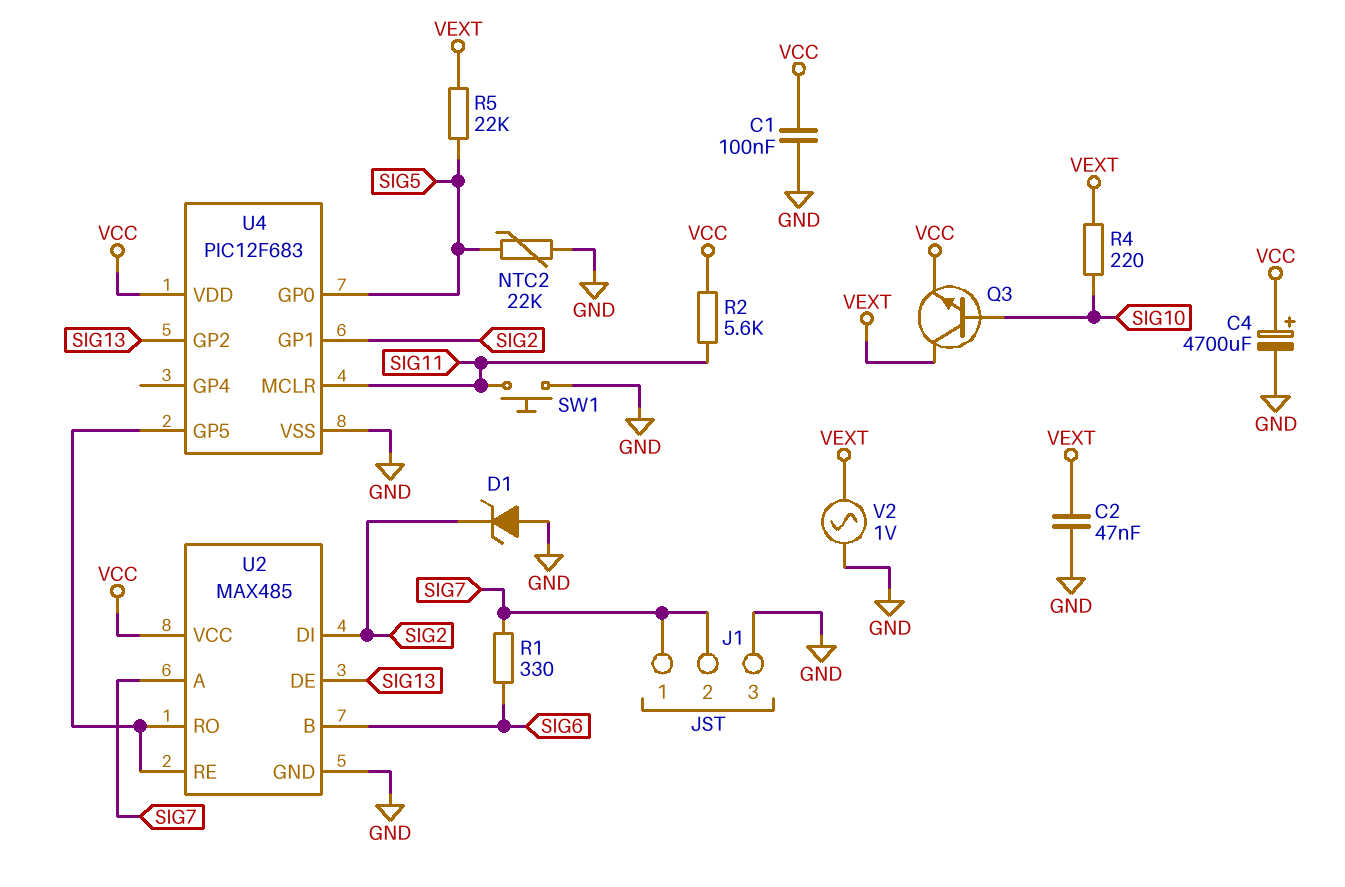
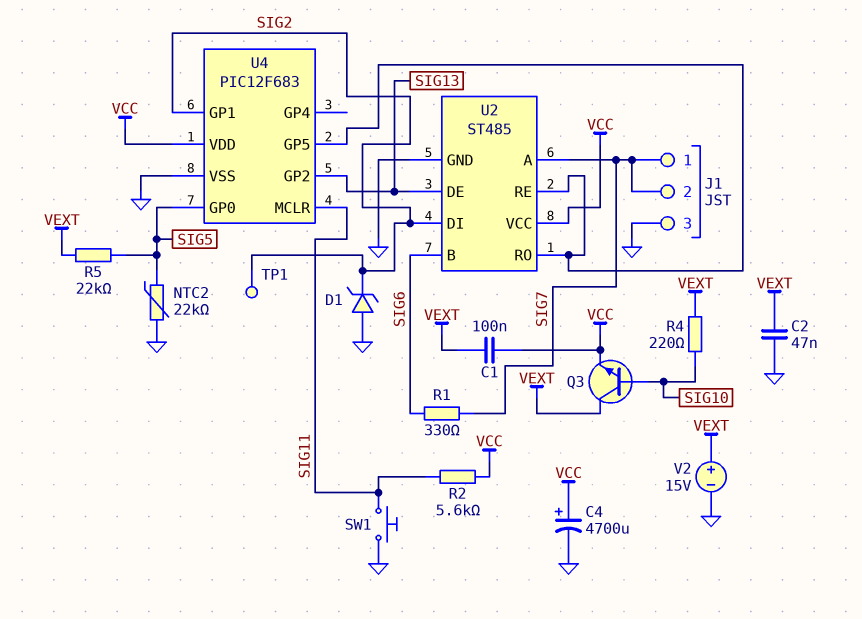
C1: 100nF (GND, VCC) -> 100nF (VCC, VEXT)
TP1: none -> test point (SIG2)
U2: MAX485 -> ST485
V2: AC 1V (GND, VEXT) -> 15V (plus VEXT, minus GND)

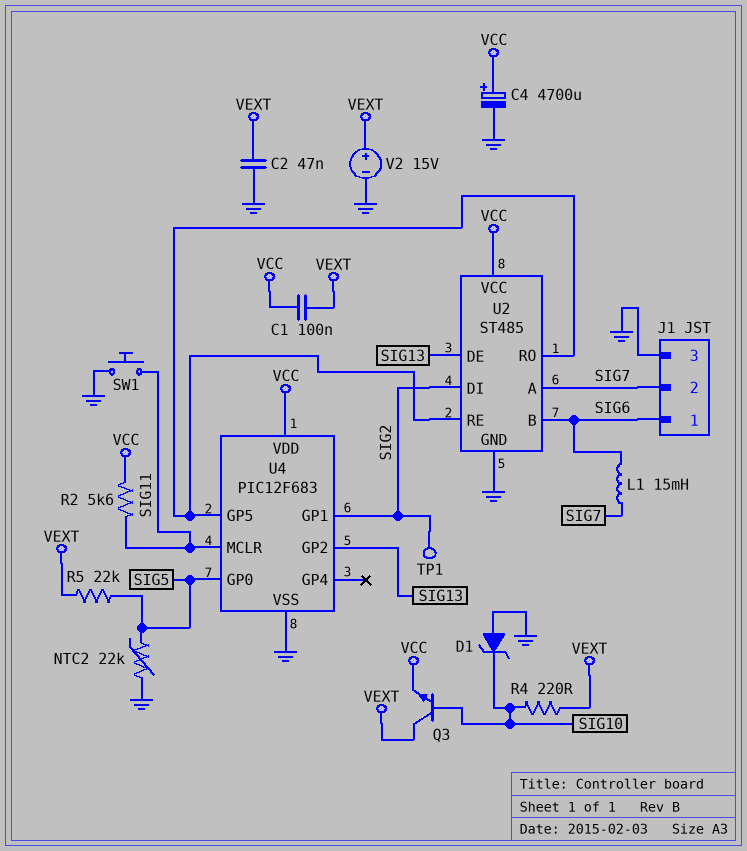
D1: zener (A GND, K SIG2) -> zener (A GND, K SIG10)
J1 pin 1: SIG7 -> SIG6
L1: none -> 15mH (SIG6, SIG7)
R1: 330 (SIG6, SIG7) -> none

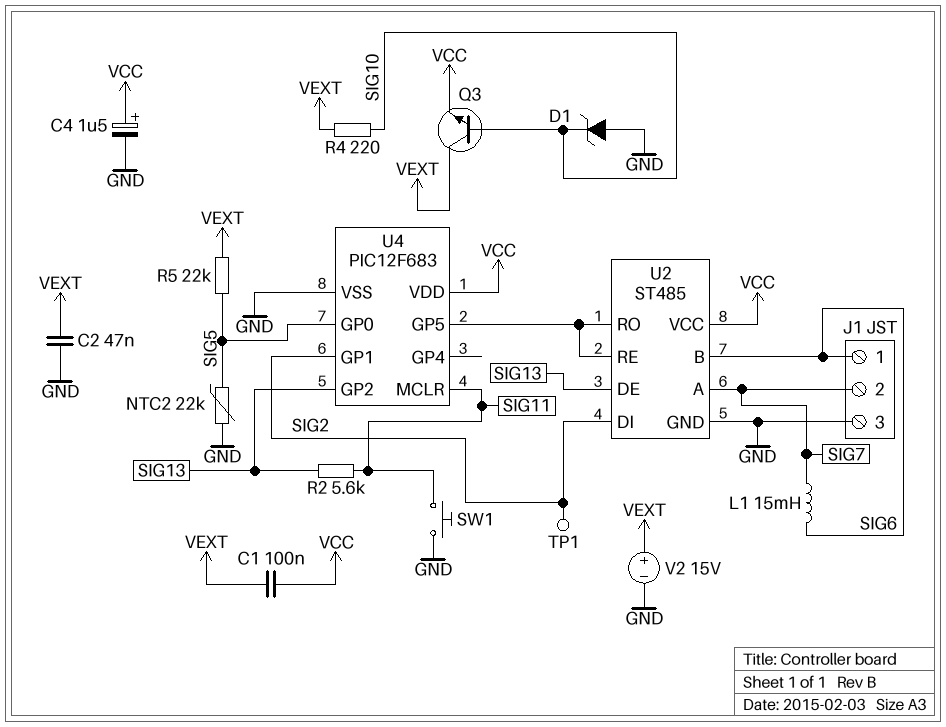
C4: 4700uF (plus VCC, minus GND) -> 1.5uF (plus VCC, minus GND)
R2: 5.6k (SIG11, VCC) -> 5.6k (SIG11, SIG13)

